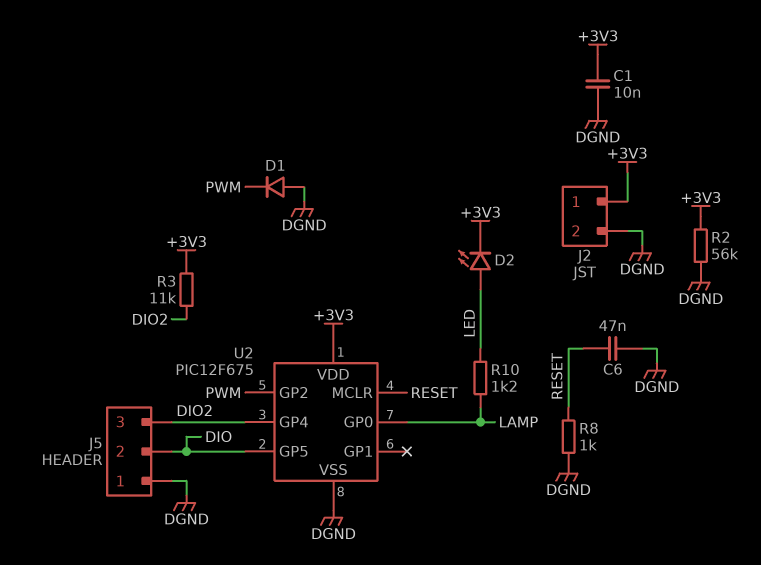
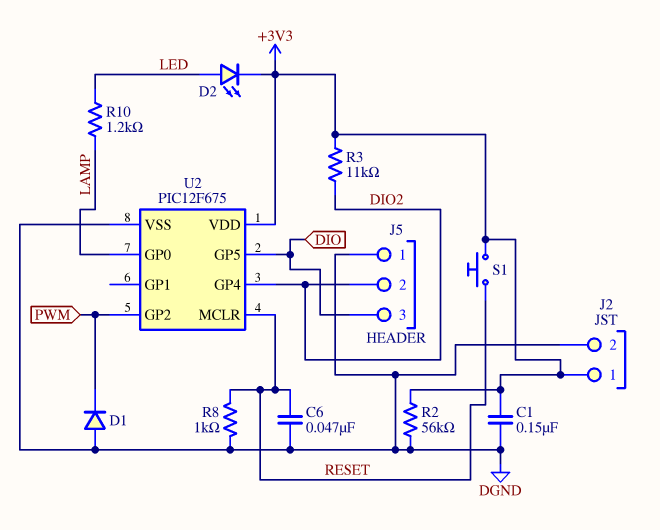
C1: 10nF (+3V3, DGND) -> 150nF (+3V3, DGND)
J5 pin 2: DIO -> DIO2
J5 pin 3: DIO2 -> DIO
S1: none -> button (+3V3, RESET)

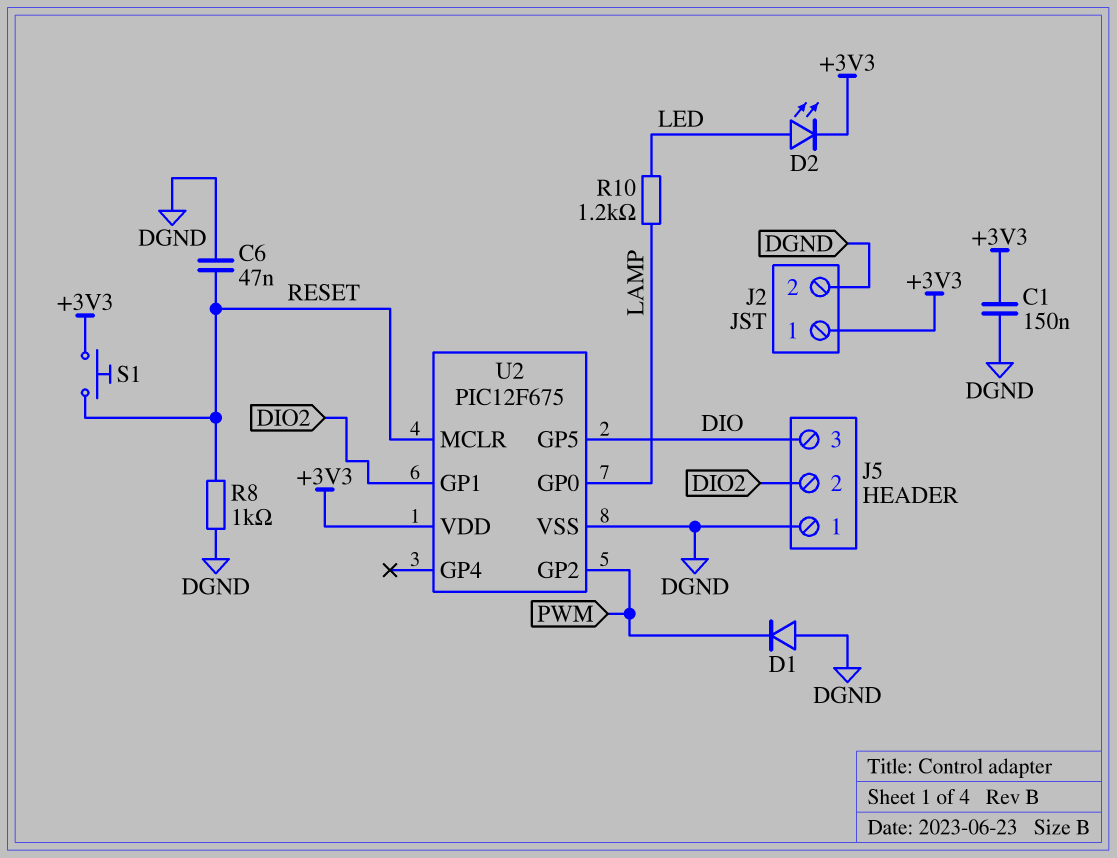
R2: 56k (+3V3, DGND) -> none
R3: 11k (+3V3, DIO2) -> none
U2 pin GP1: none -> DIO2
U2 pin GP4: DIO2 -> none

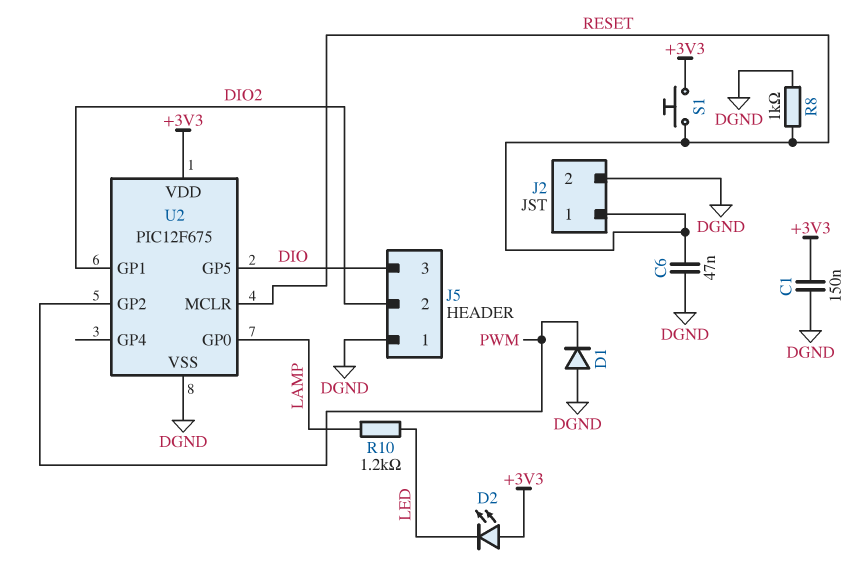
D2: LED (A LED, K +3V3) -> LED (A +3V3, K LED)
J2 pin 1: +3V3 -> RESET

